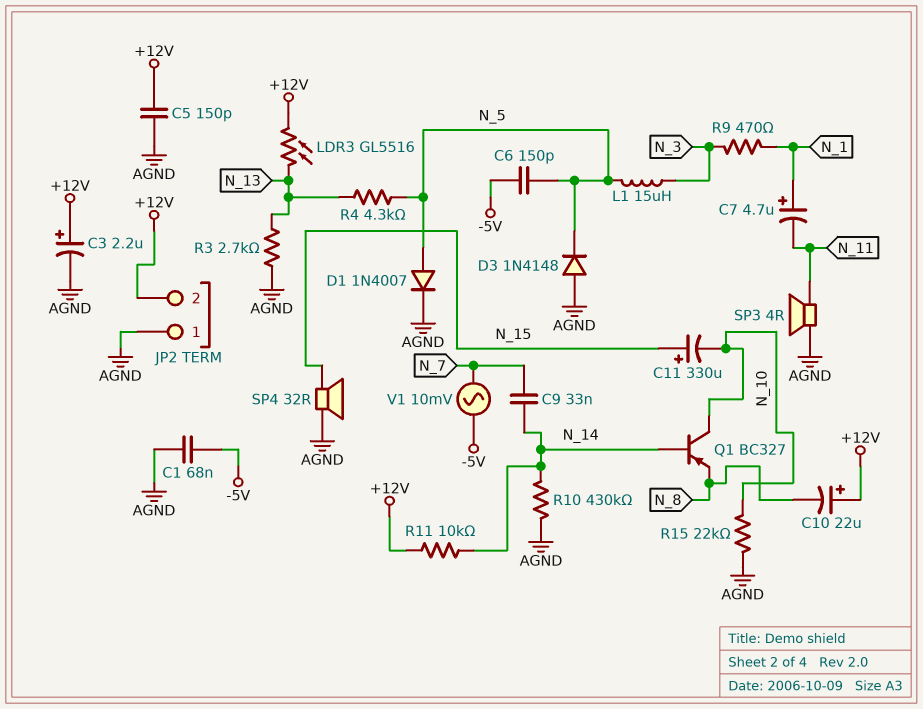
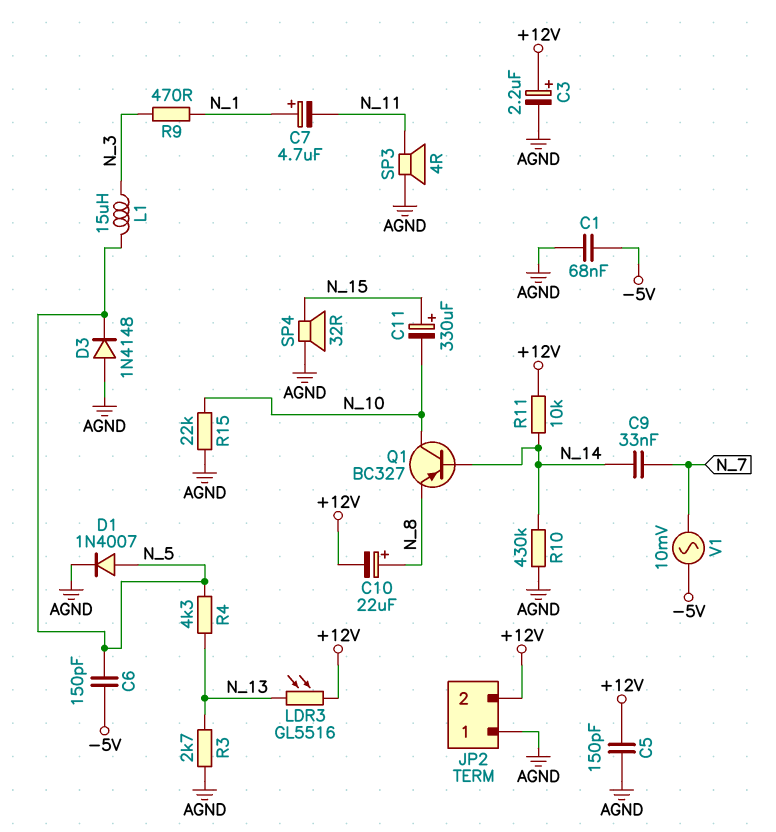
C10: 22uF (plus +12V, minus N_8) -> 22uF (plus N_8, minus +12V)

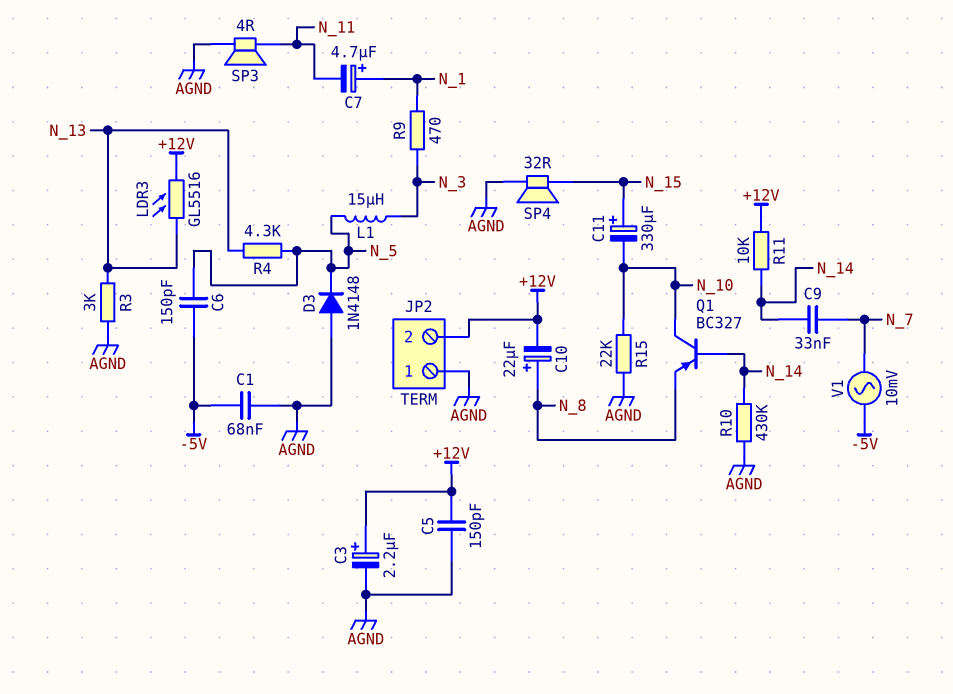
D1: diode 1N4007 (A N_5, K AGND) -> none
R3: 2.7k (AGND, N_13) -> 3k (AGND, N_13)

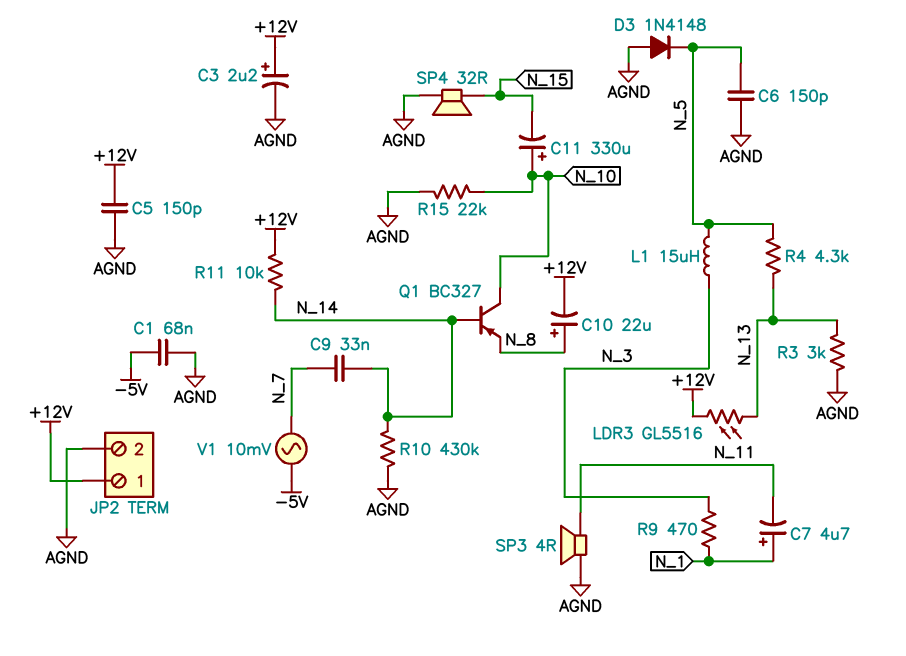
C6: 150pF (-5V, N_5) -> 150pF (AGND, N_5)
C11: 330uF (plus N_15, minus N_10) -> 330uF (plus N_10, minus N_15)
JP2 pin 1: AGND -> +12V
JP2 pin 2: +12V -> AGND

